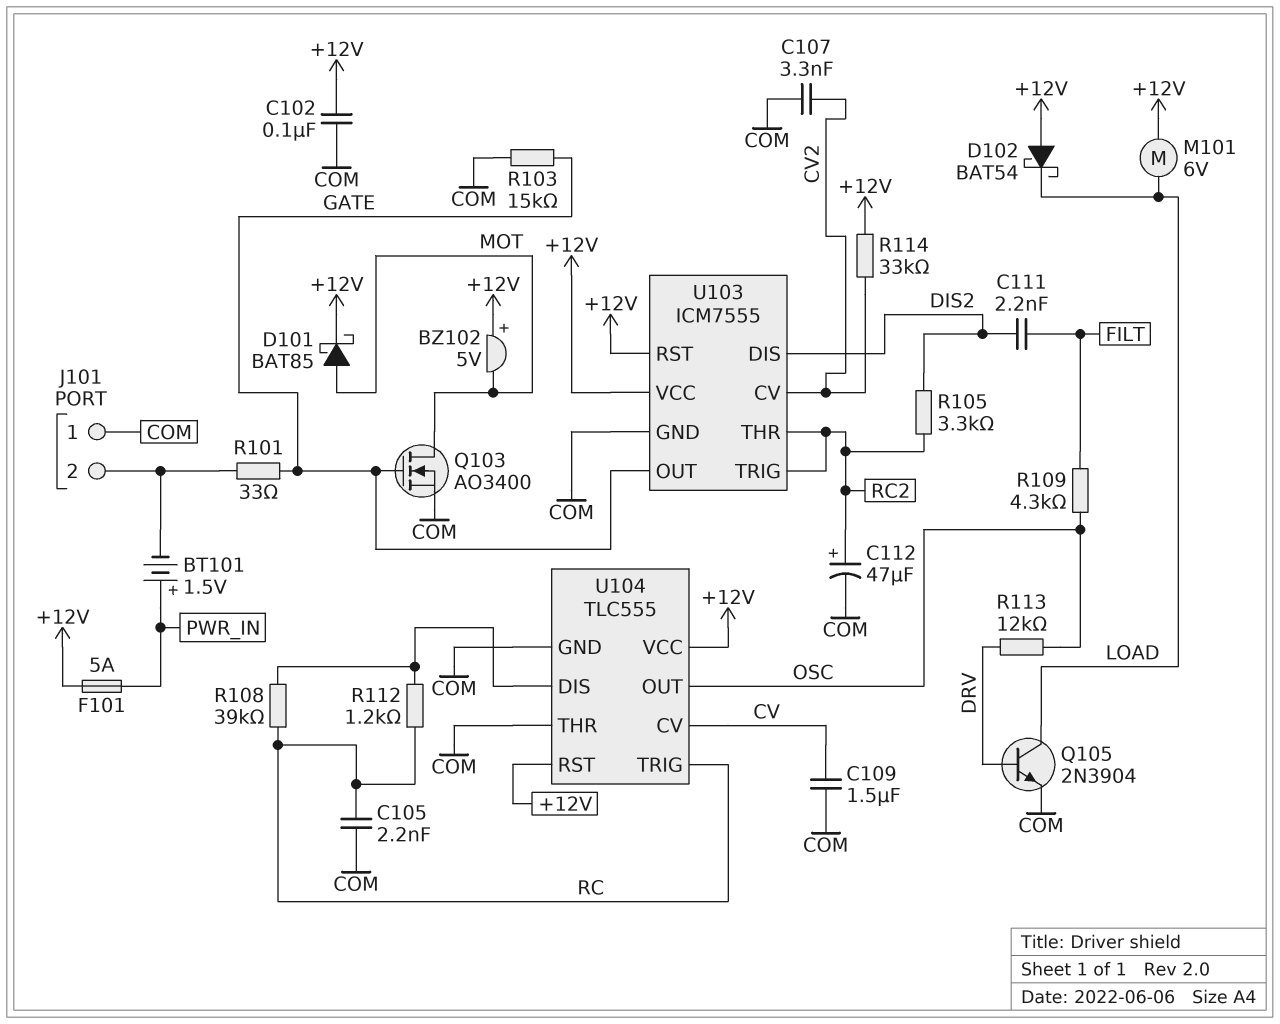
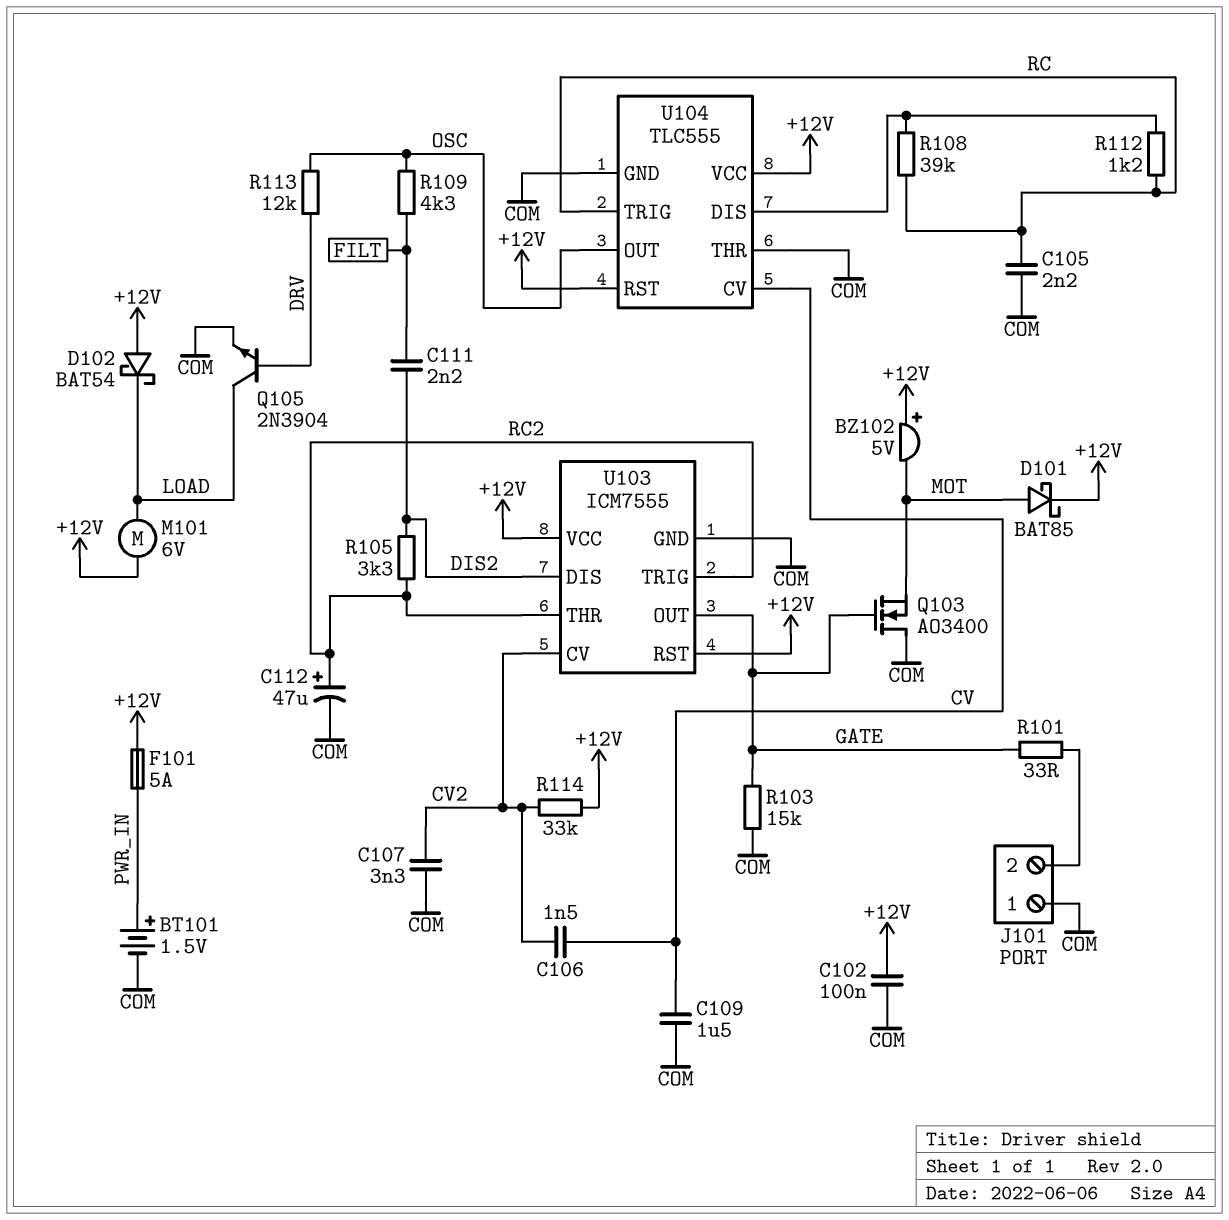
BT101: 1.5V (plus PWR_IN, minus J101/2) -> 1.5V (plus PWR_IN, minus COM)
C106: none -> 1.5nF (CV, CV2)
Q103: NMOS AO3400 (G GATE, D MOT, S COM) -> NMOS AO3400 (G GATE, D COM, S MOT)

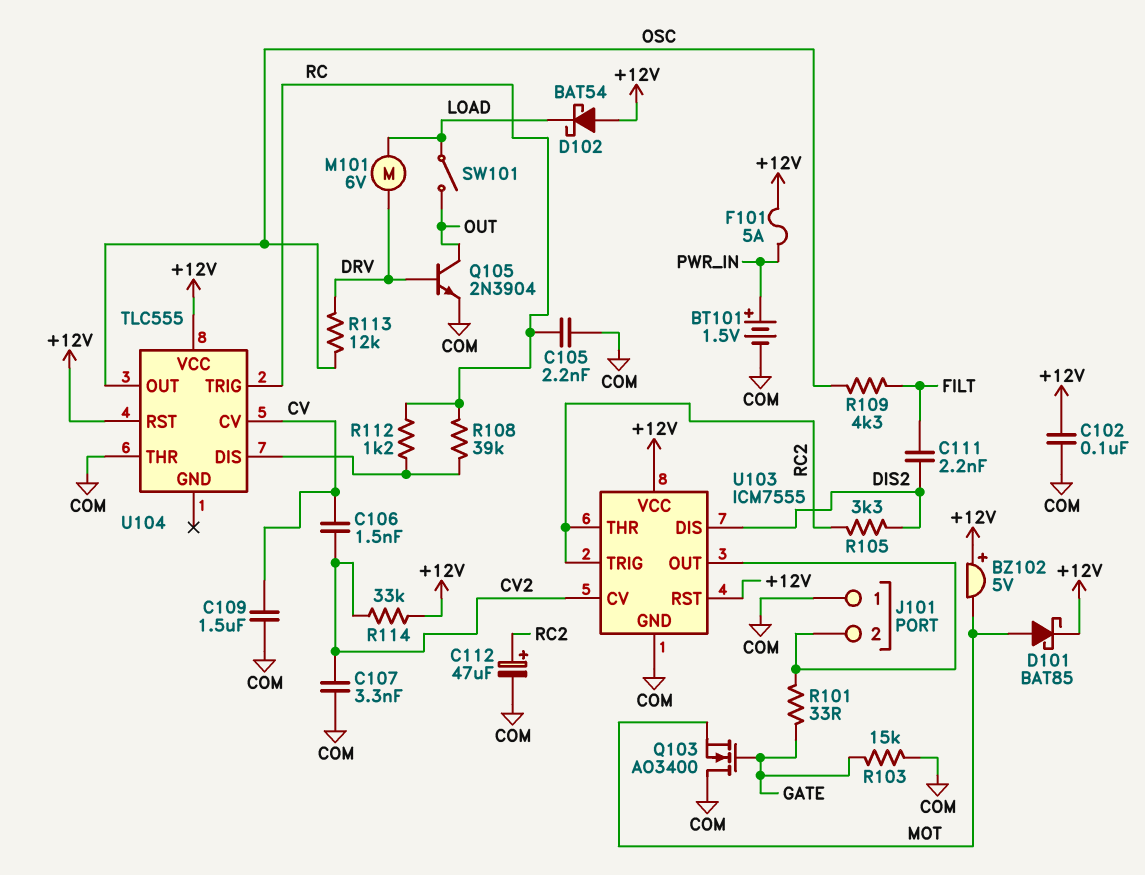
M101: motor 6V (+12V, LOAD) -> motor 6V (DRV, LOAD)
Q105: NPN 2N3904 (B DRV, C LOAD, E COM) -> NPN 2N3904 (B DRV, C OUT, E COM)
SW101: none -> switch (LOAD, OUT)
U103 pin OUT: GATE -> J101/2
U104 pin GND: COM -> none

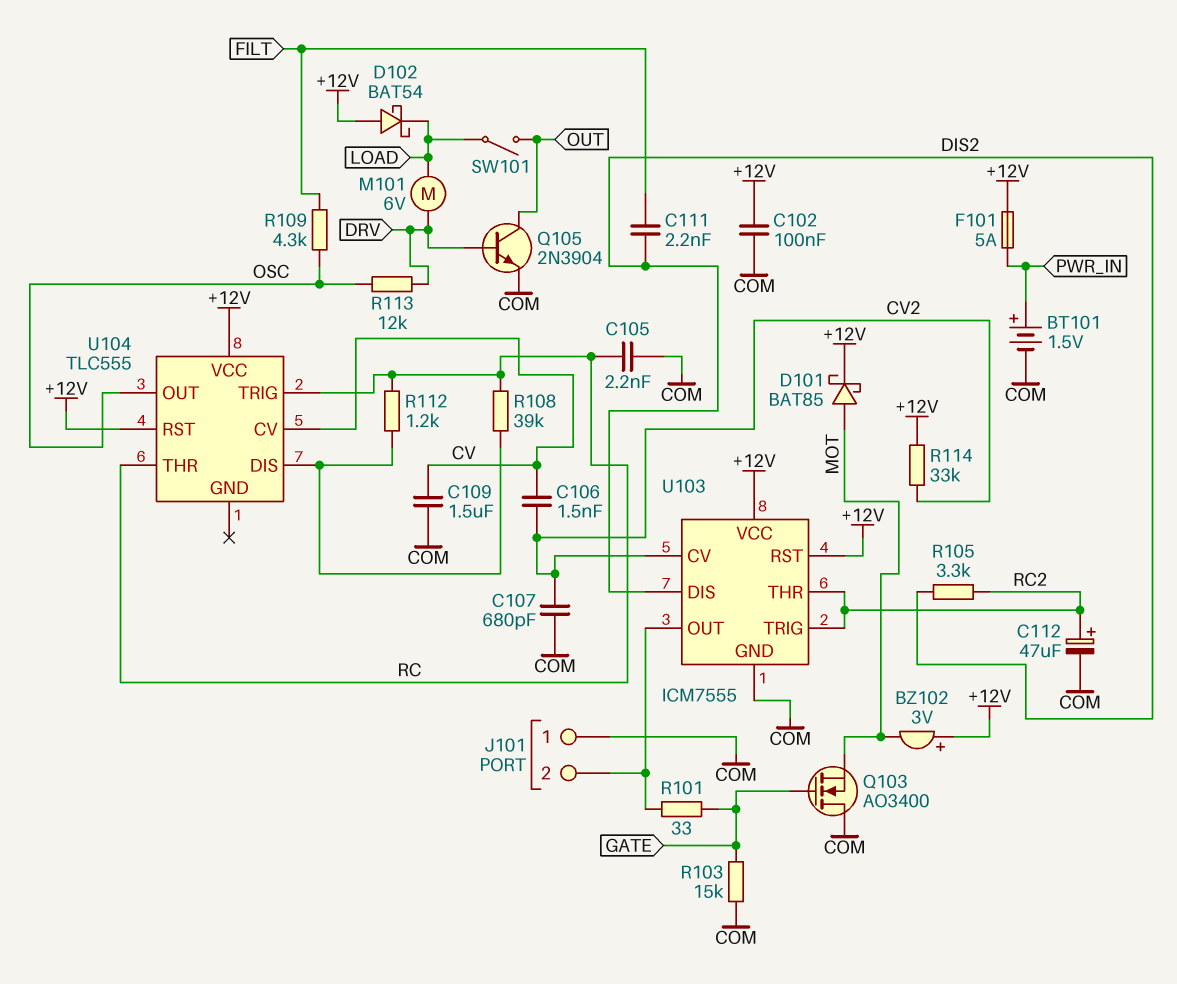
BZ102: buzzer 5V (plus +12V, minus MOT) -> buzzer 3V (plus +12V, minus MOT)
C107: 3.3nF (COM, CV2) -> 680pF (COM, CV2)
U104 pin THR: COM -> RC

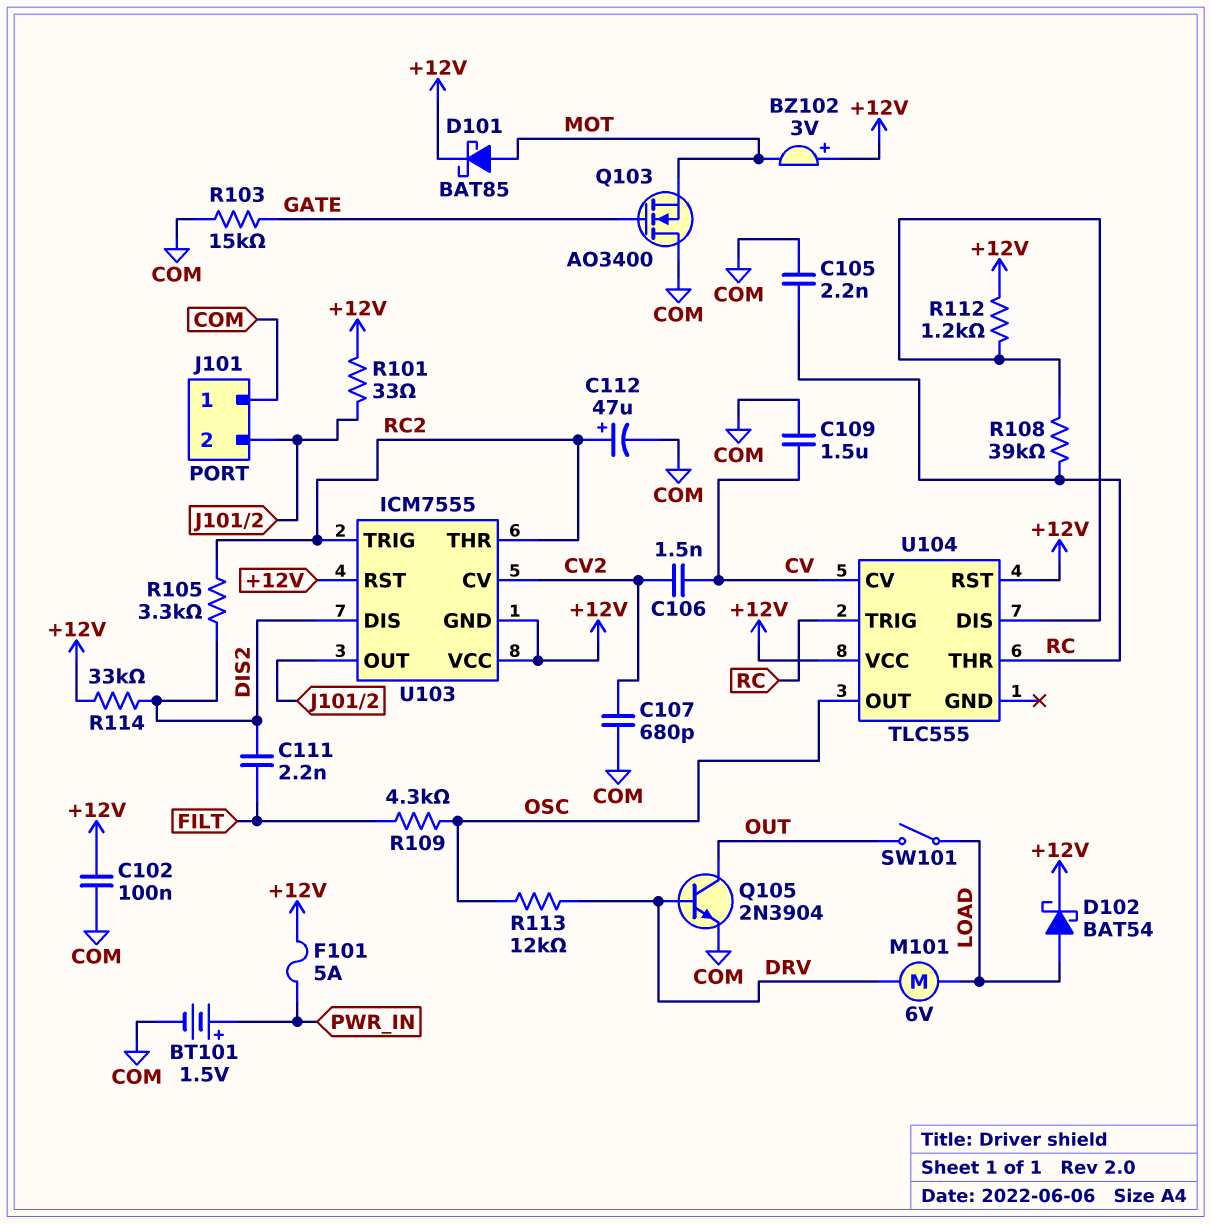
D102: schottky BAT54 (A +12V, K LOAD) -> schottky BAT54 (A LOAD, K +12V)
R101: 33 (GATE, J101/2) -> 33 (+12V, J101/2)
R112: 1.2k (RC, U104/DIS) -> 1.2k (+12V, U104/DIS)
R114: 33k (+12V, CV2) -> 33k (+12V, DIS2)
U103 pin GND: COM -> +12V

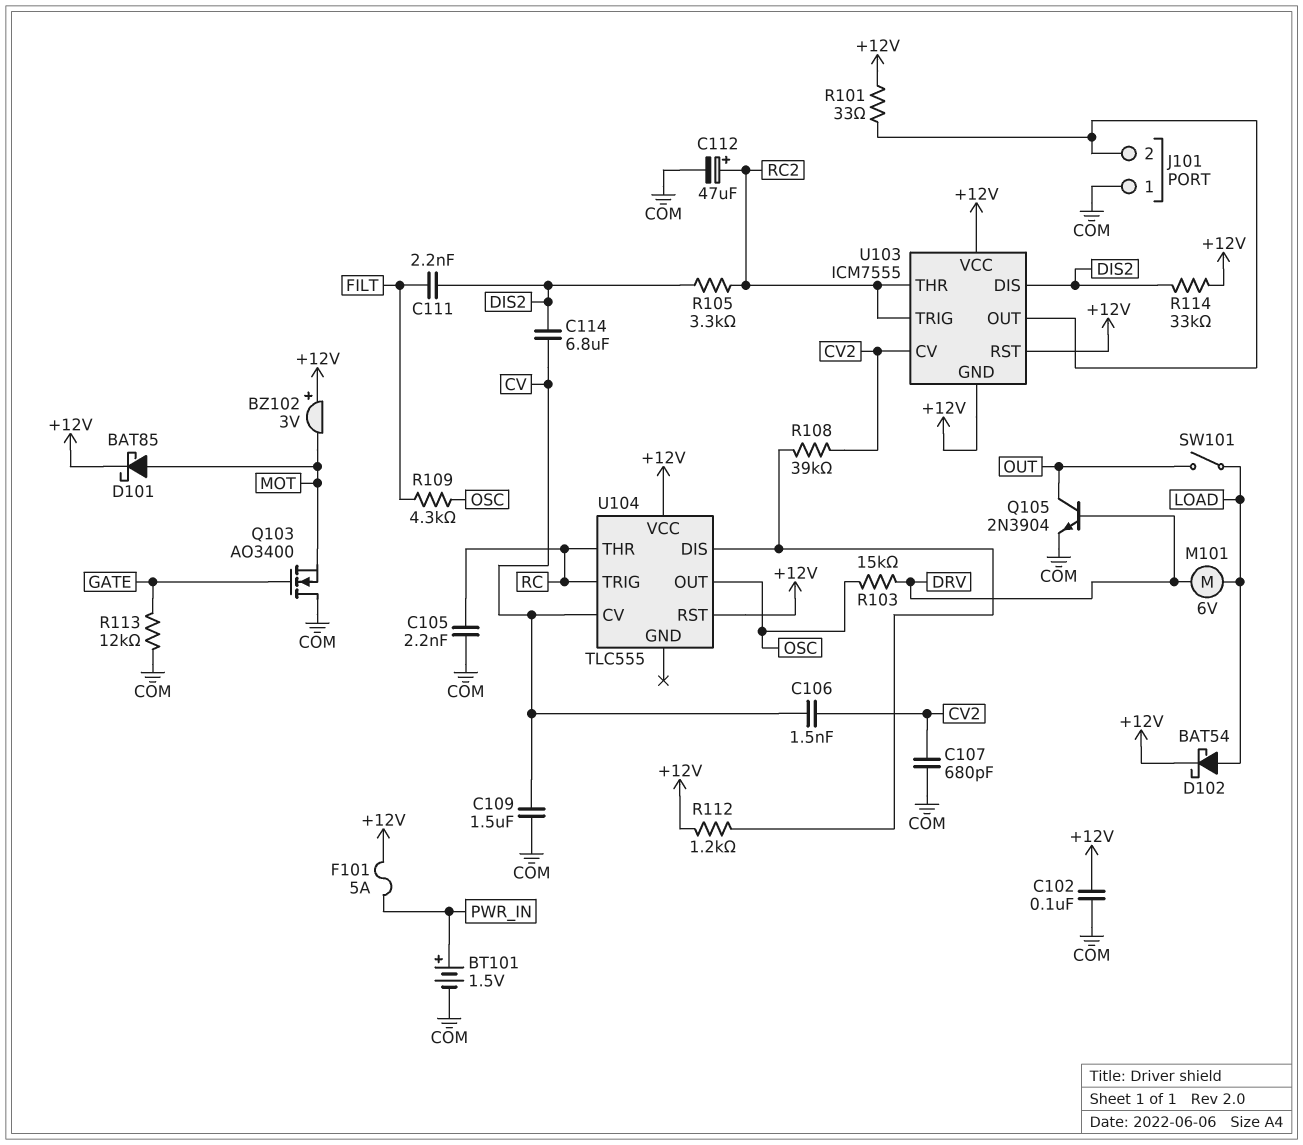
C114: none -> 6.8uF (CV, DIS2)
R103: 15k (COM, GATE) -> 15k (DRV, OSC)
R108: 39k (RC, U104/DIS) -> 39k (CV2, U104/DIS)
R113: 12k (DRV, OSC) -> 12k (COM, GATE)

